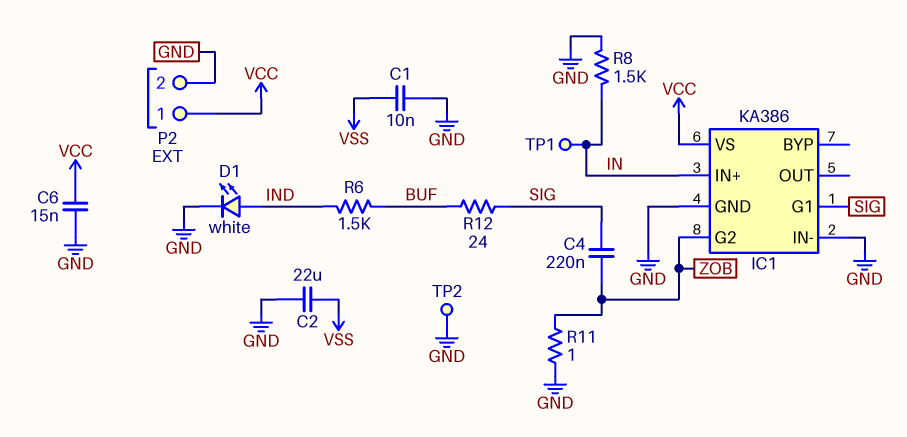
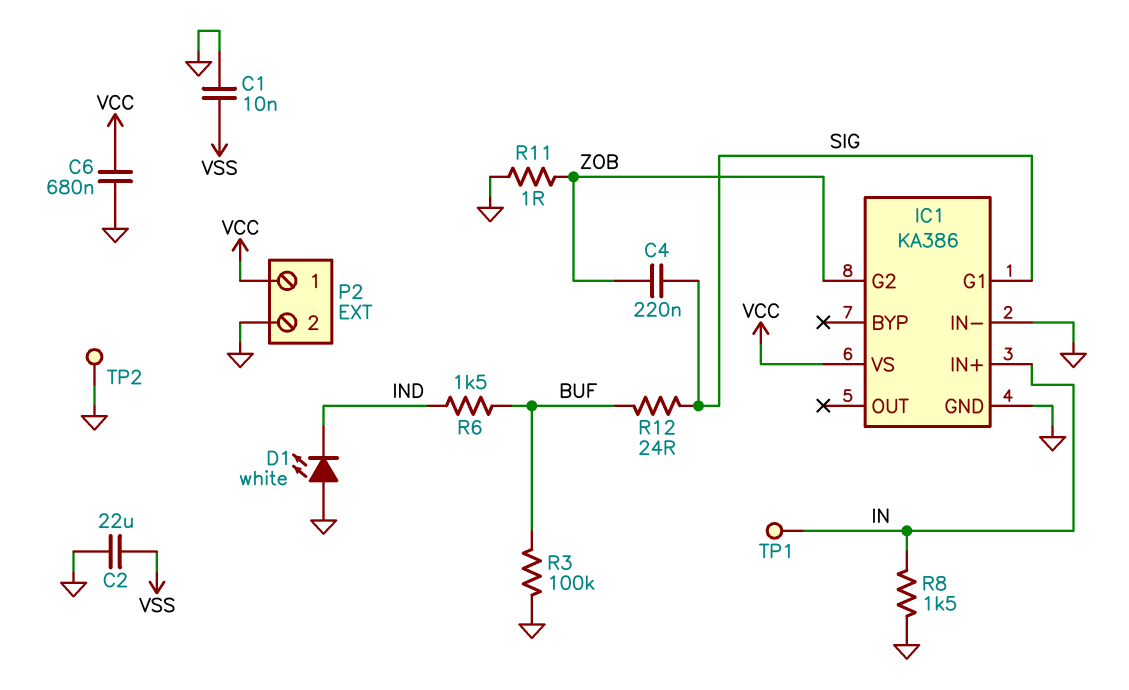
C6: 15nF (GND, VCC) -> 680nF (GND, VCC)
D1: LED white (A IND, K GND) -> LED white (A GND, K IND)
R3: none -> 100k (BUF, GND)

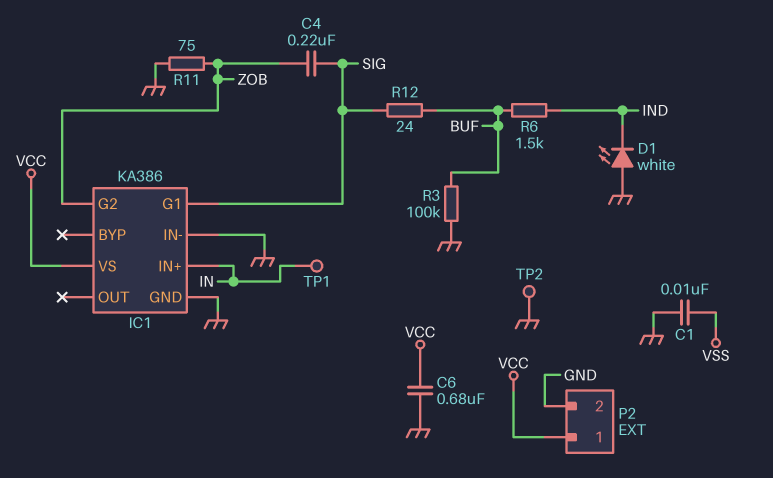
C2: 22uF (GND, VSS) -> none
R8: 1.5k (GND, IN) -> none
R11: 1 (GND, ZOB) -> 75 (GND, ZOB)

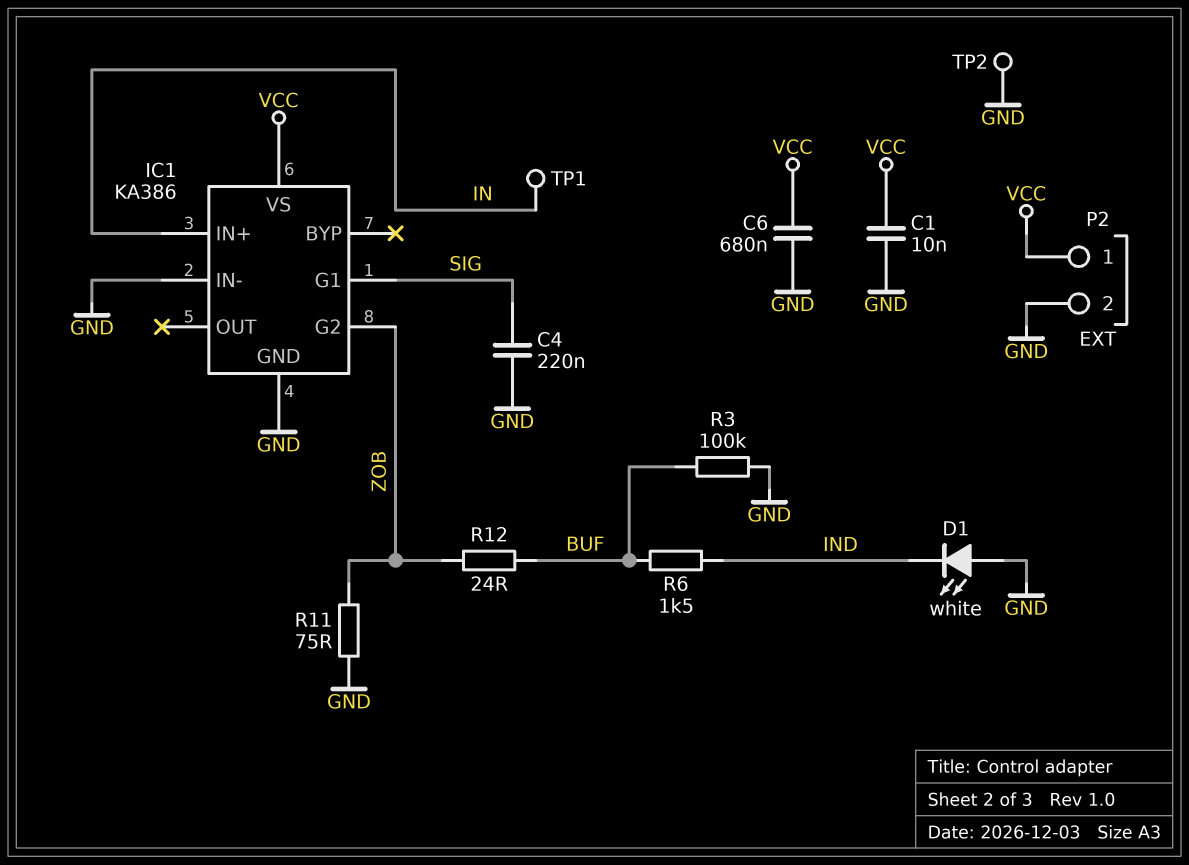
C1: 10nF (GND, VSS) -> 10nF (GND, VCC)
C4: 220nF (SIG, ZOB) -> 220nF (GND, SIG)
R12: 24 (BUF, SIG) -> 24 (BUF, ZOB)

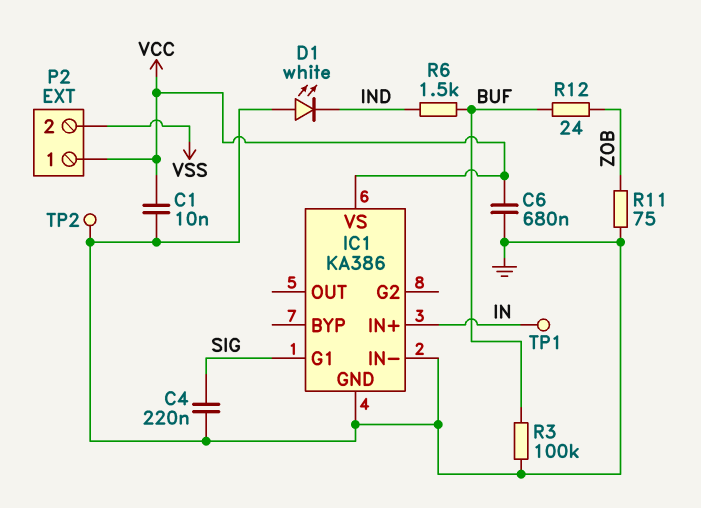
IC1 pin G2: ZOB -> none
P2 pin 2: GND -> VSS

